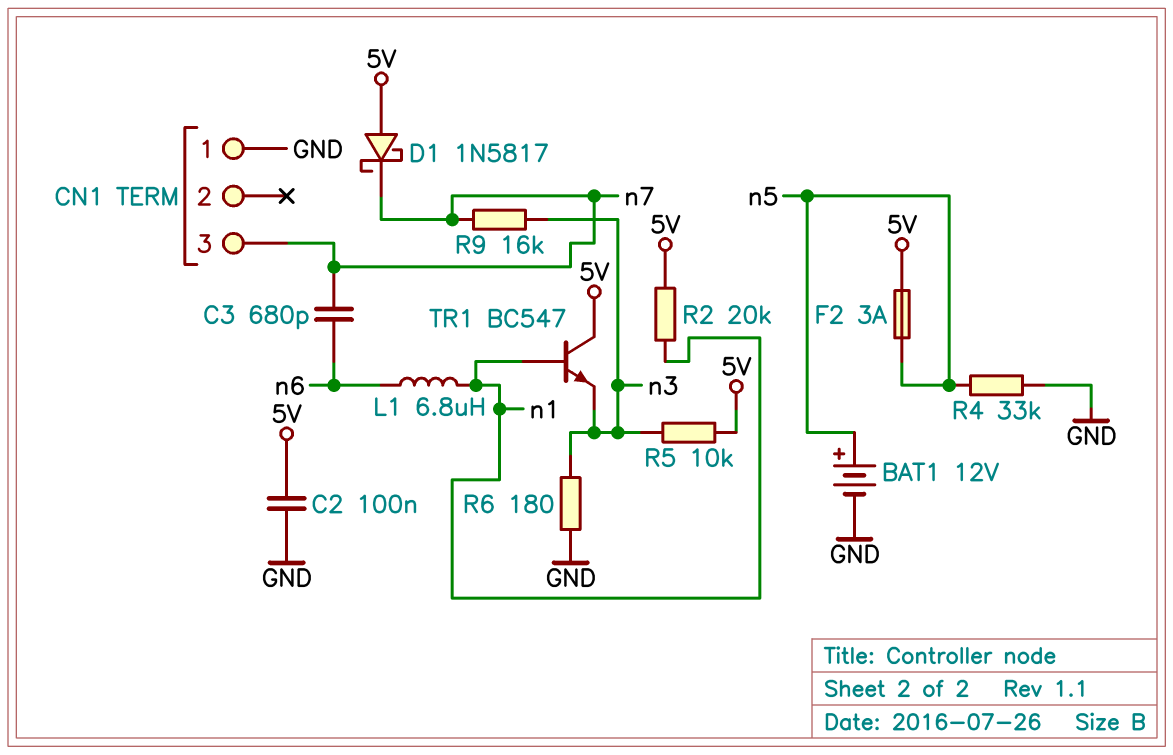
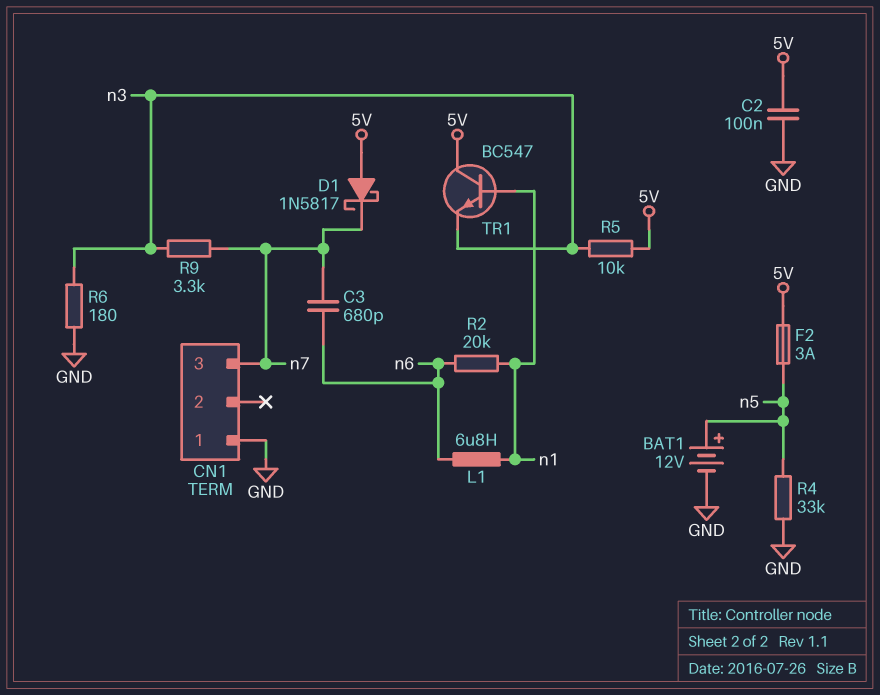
R2: 20k (5V, n1) -> 20k (n1, n6)
R9: 16k (n3, n7) -> 3.3k (n3, n7)

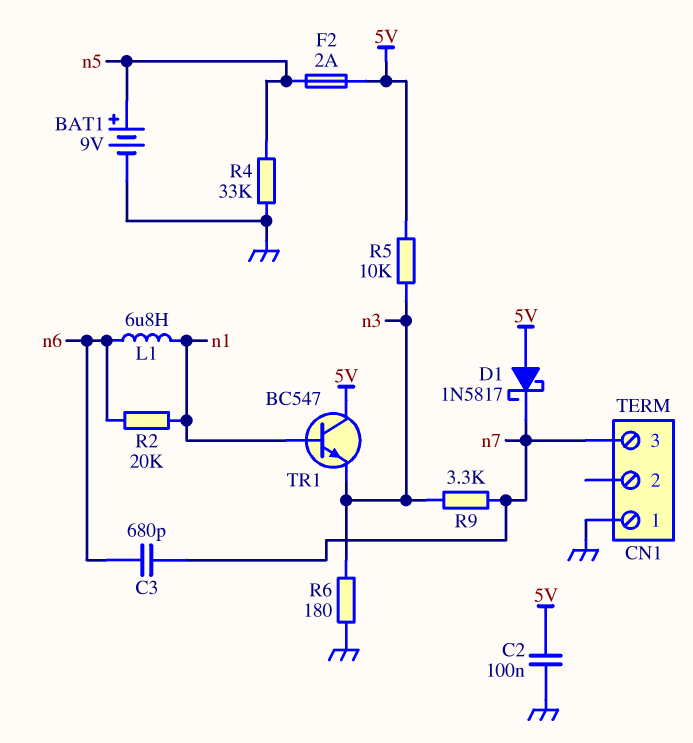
BAT1: 12V (plus n5, minus GND) -> 9V (plus n5, minus GND)
F2: 3A (5V, n5) -> 2A (5V, n5)

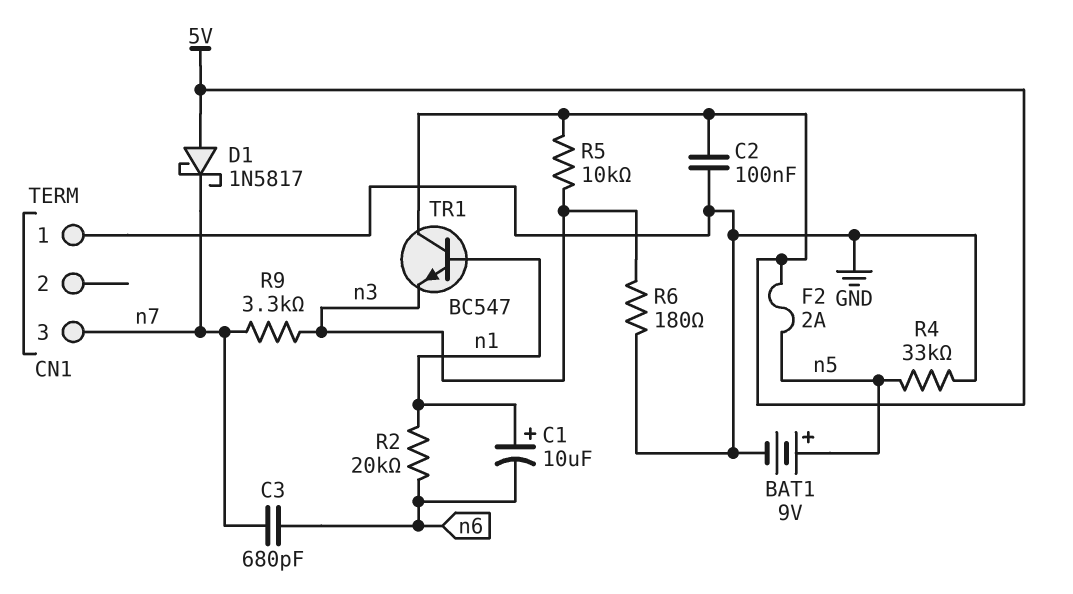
C1: none -> 10uF (plus n1, minus n6)
L1: 6.8uH (n1, n6) -> none

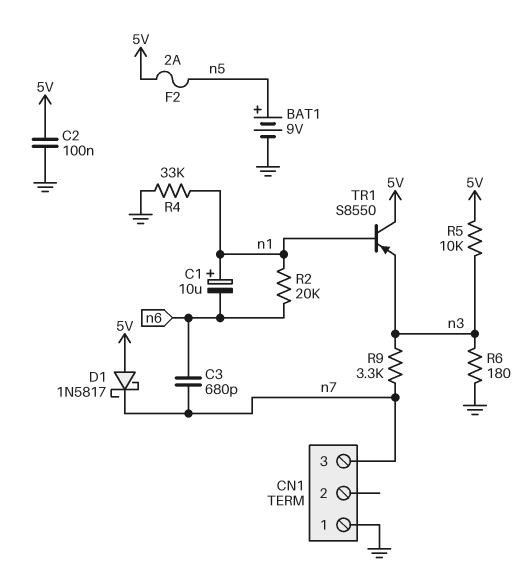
R4: 33k (GND, n5) -> 33k (GND, n1)
TR1: NPN BC547 (B n1, C 5V, E n3) -> PNP S8550 (B n1, C 5V, E n3)

